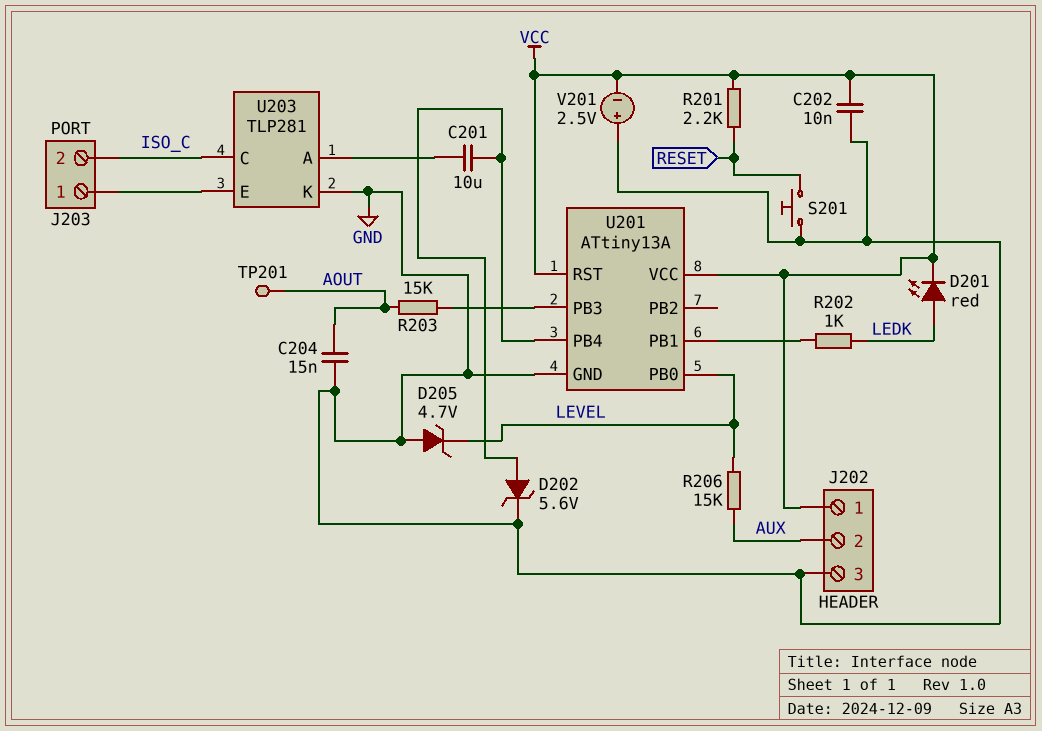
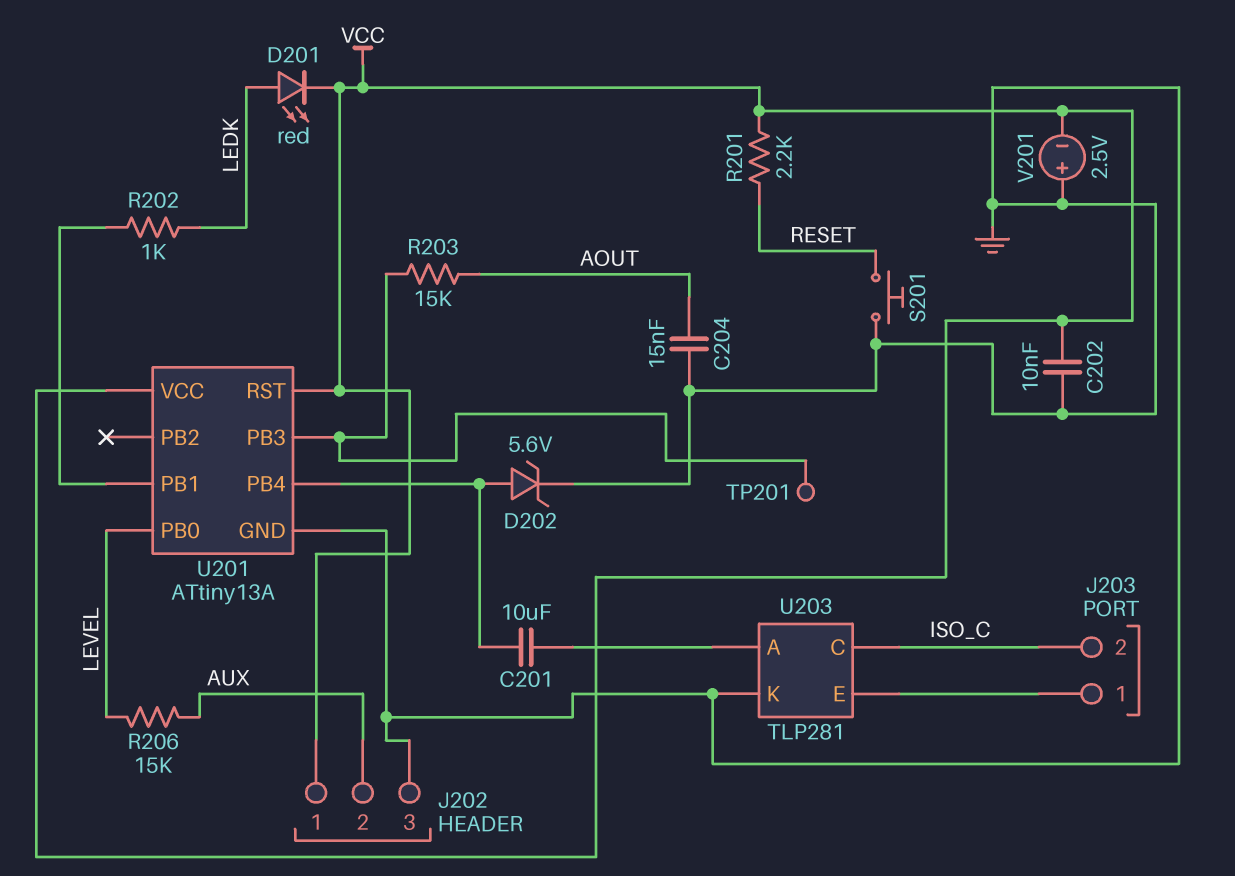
D205: zener 4.7V (A GND, K LEVEL) -> none
TP201: test point (AOUT) -> test point (U201/PB3)

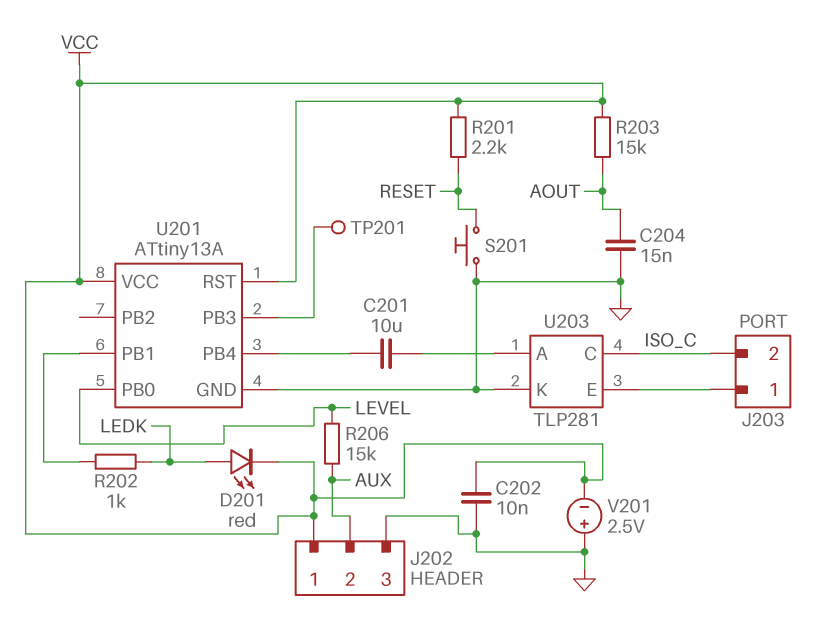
D202: zener 5.6V (A U201/PB4, K GND) -> none
R203: 15k (AOUT, U201/PB3) -> 15k (AOUT, VCC)

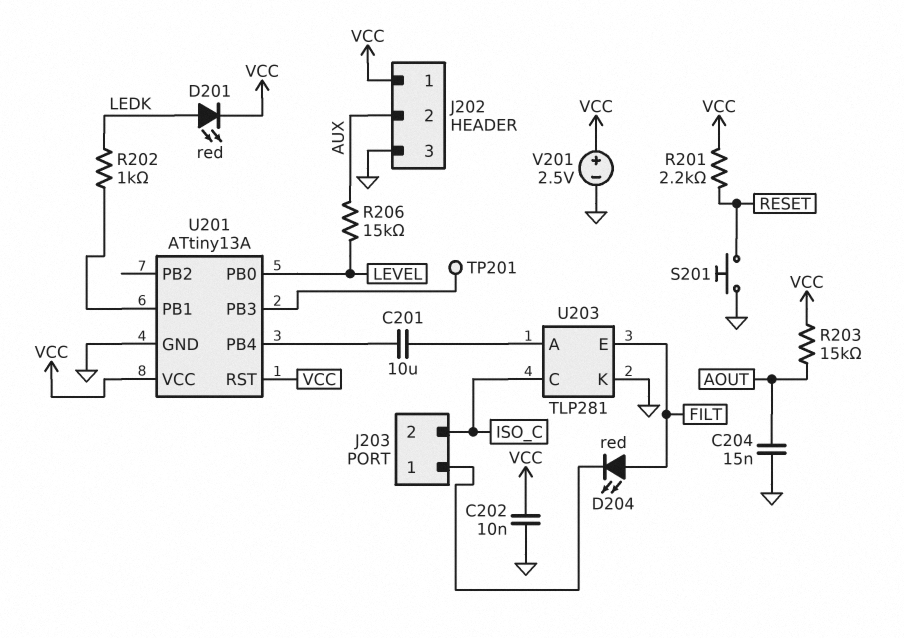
D204: none -> LED red (A FILT, K J203/1)
U203 pin E: J203/1 -> FILT
V201: 2.5V (plus GND, minus VCC) -> 2.5V (plus VCC, minus GND)

